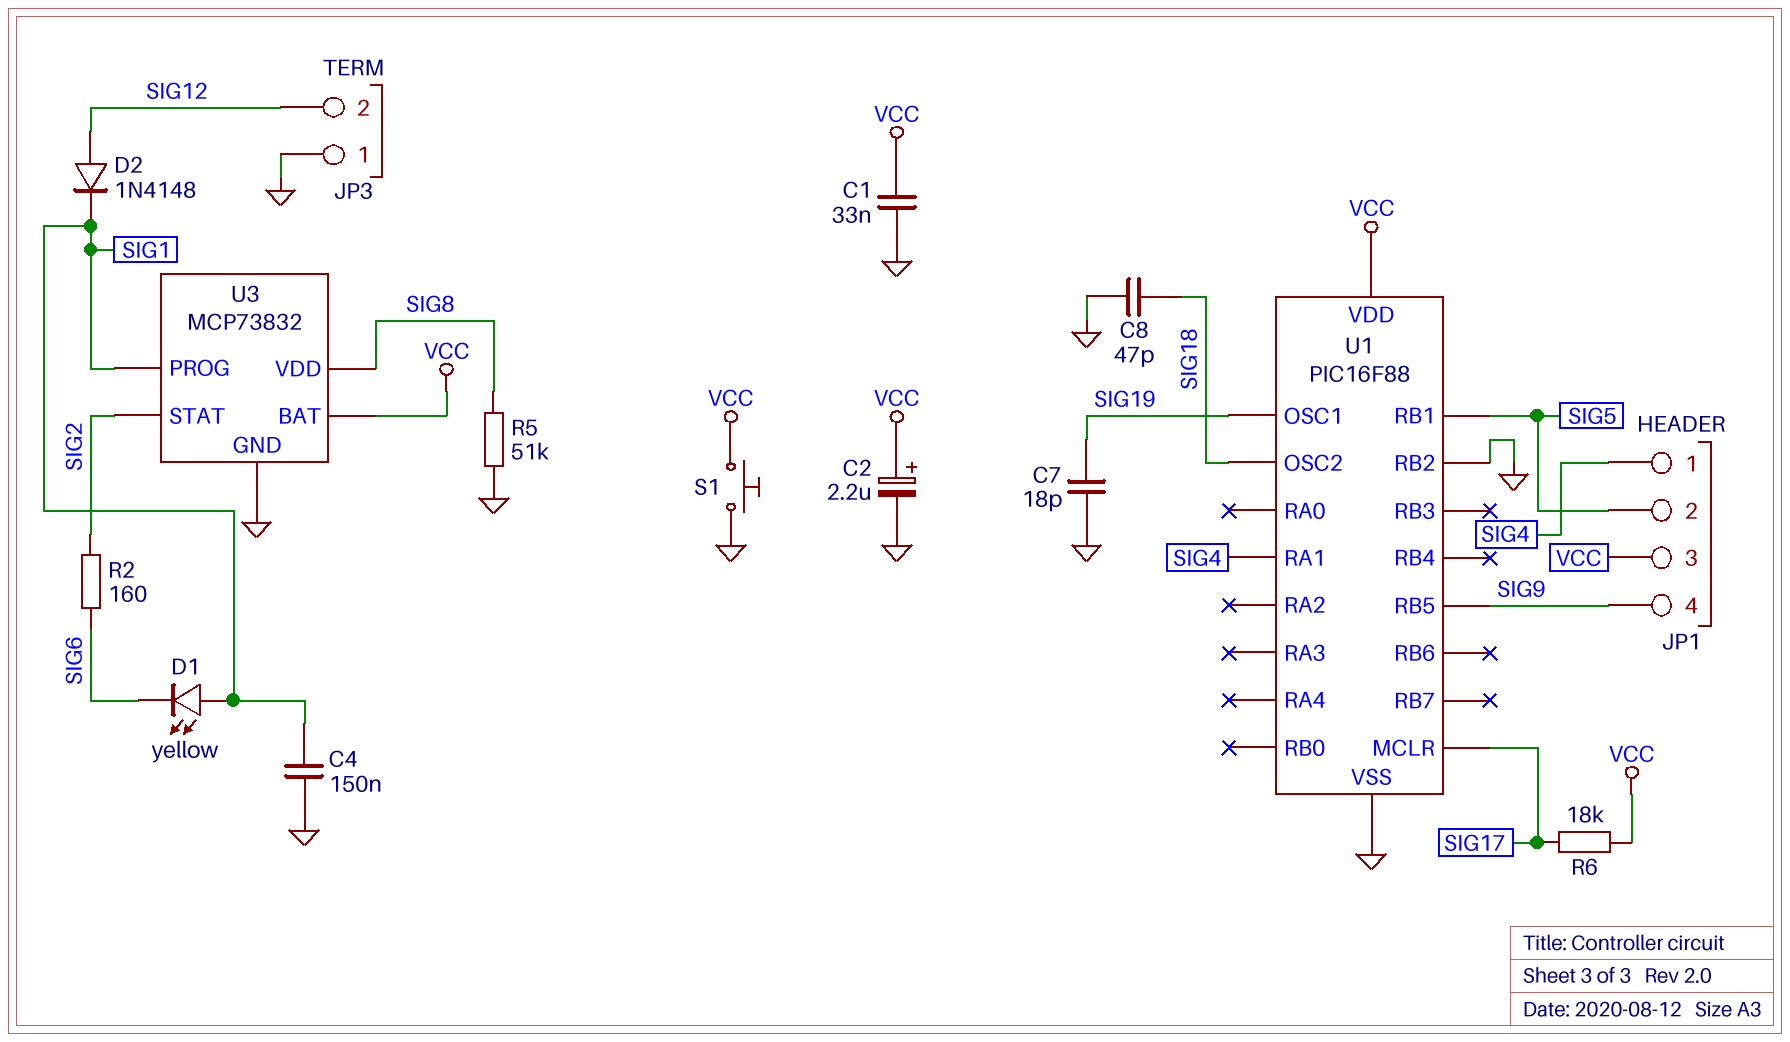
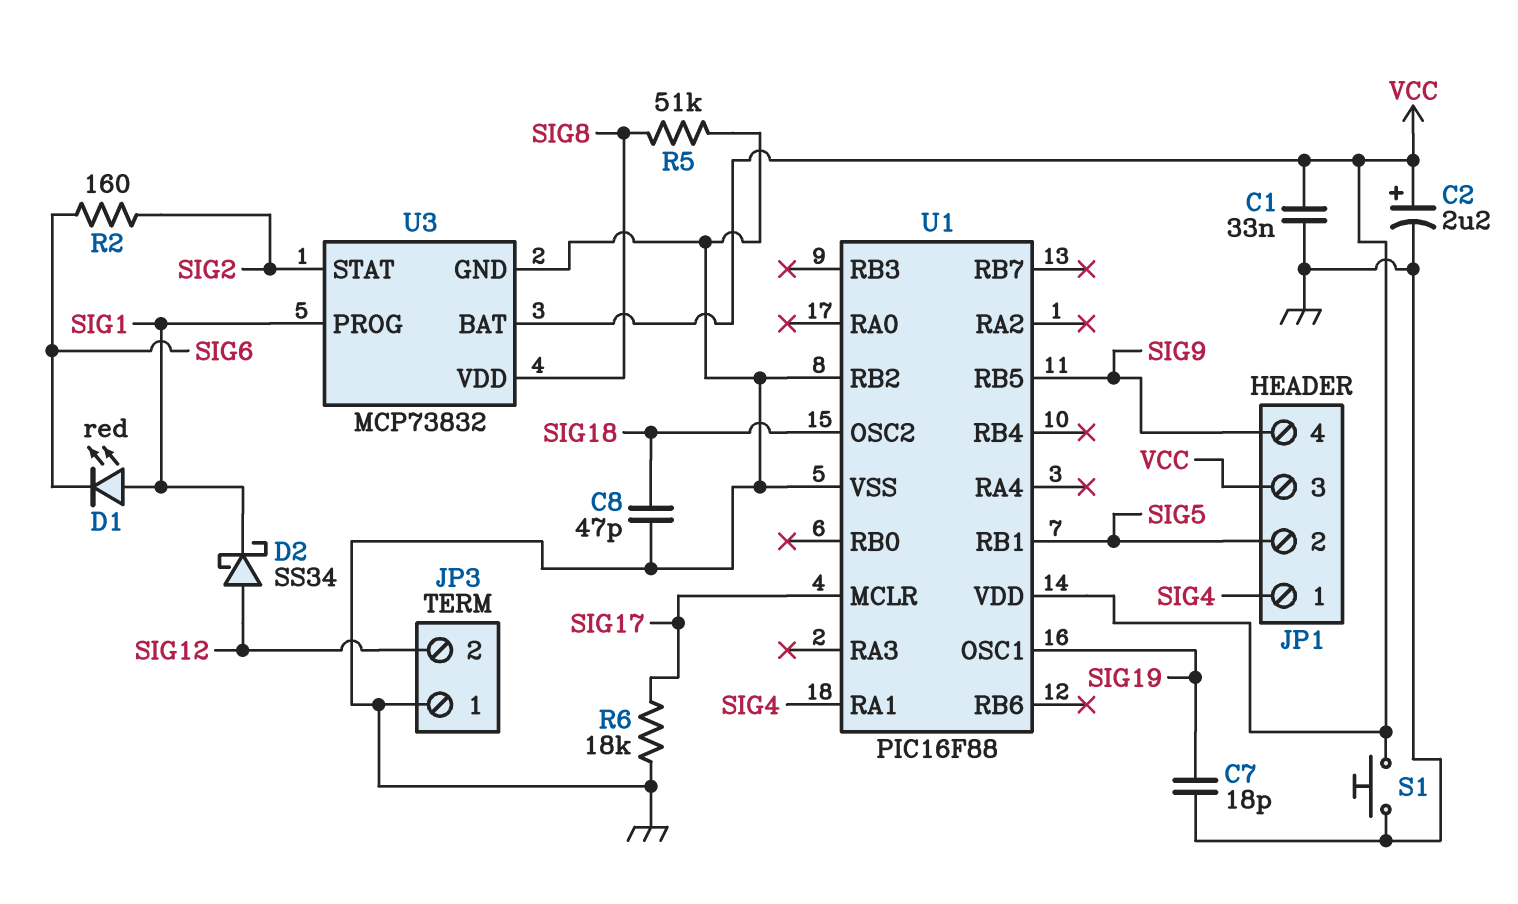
C4: 150nF (GND, SIG1) -> none
D1: LED yellow (A SIG1, K SIG6) -> LED red (A SIG1, K SIG6)
D2: diode 1N4148 (A SIG12, K SIG1) -> schottky SS34 (A SIG12, K SIG1)
R6: 18k (SIG17, VCC) -> 18k (GND, SIG17)

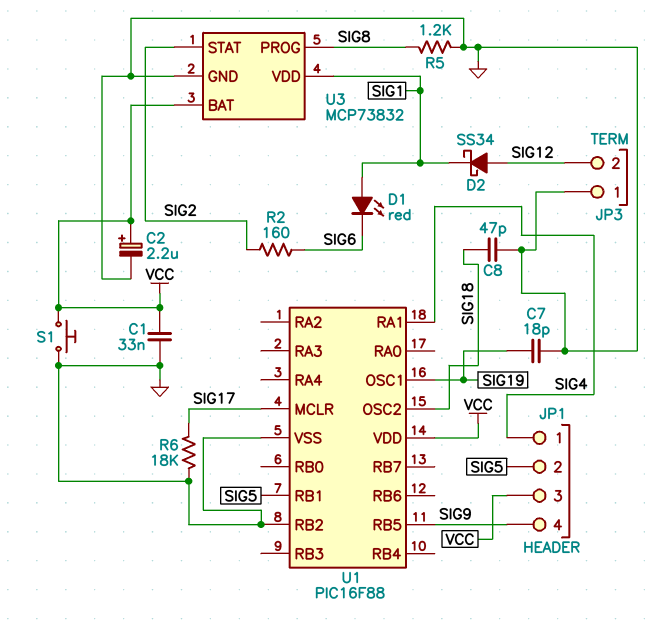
R5: 51k (GND, SIG8) -> 1.2k (GND, SIG8)
U3 pin PROG: SIG1 -> SIG8
U3 pin VDD: SIG8 -> SIG1

